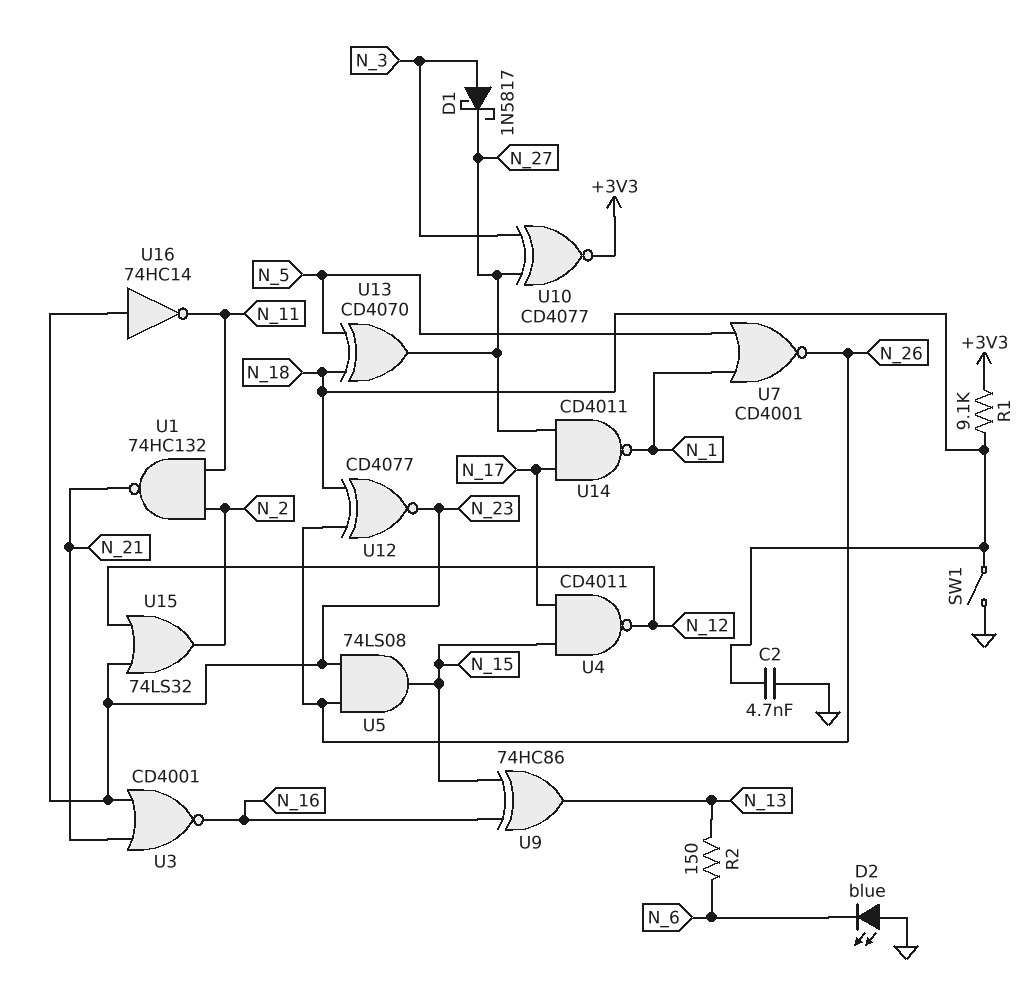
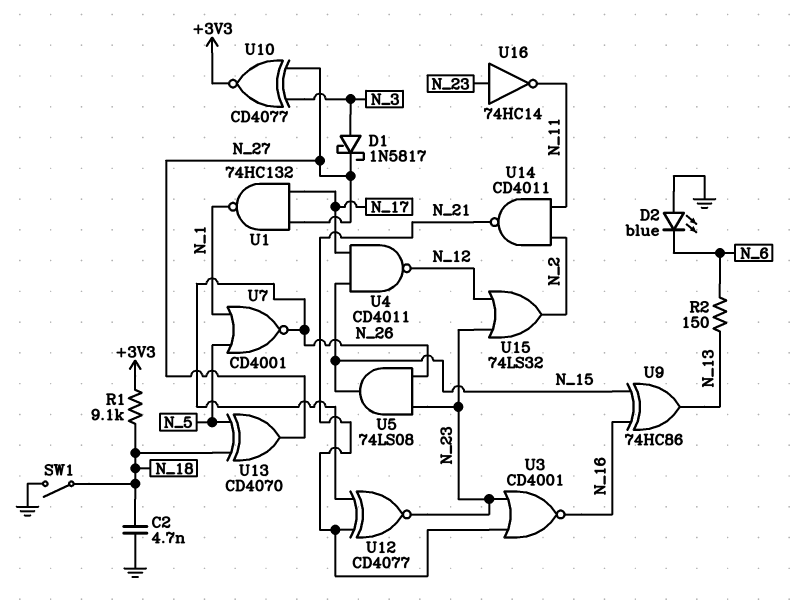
U1: NAND 74HC132 (in N_2, in N_11, out N_21) -> NAND 74HC132 (in N_17, in N_27, out N_1)
U12: XNOR CD4077 (in N_18, in N_26, out N_23) -> XNOR CD4077 (in N_21, in N_26, out N_23)
U14: NAND CD4011 (in N_17, in N_27, out N_1) -> NAND CD4011 (in N_2, in N_11, out N_21)

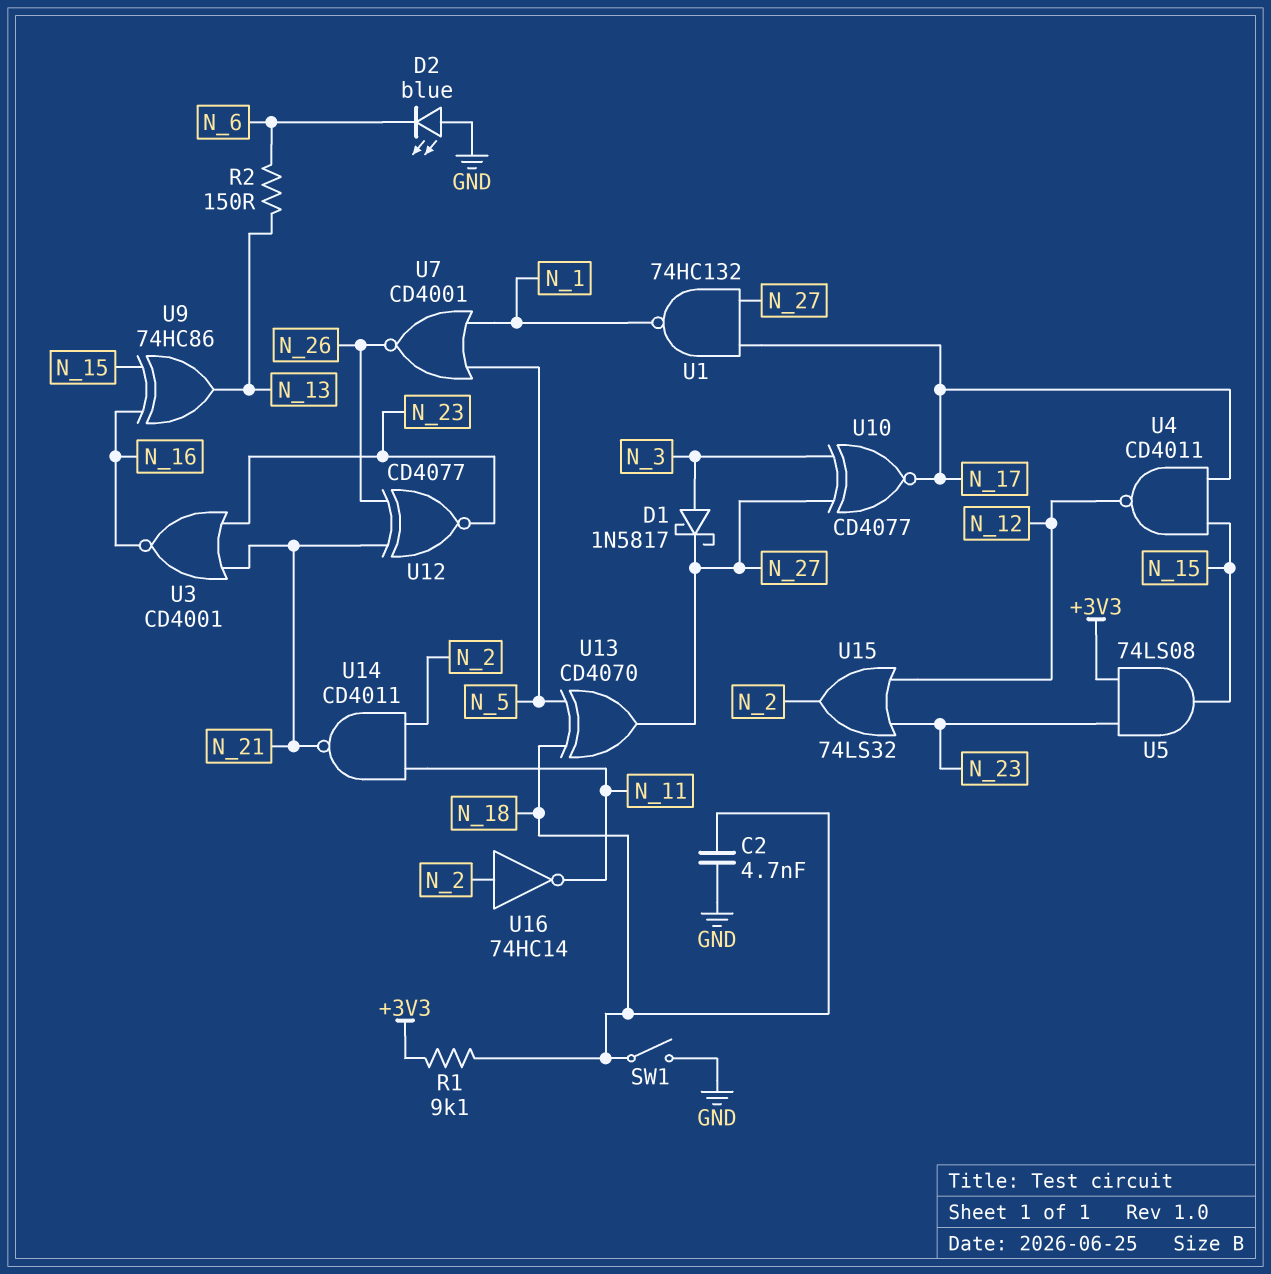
U5: AND 74LS08 (in N_23, in N_26, out N_15) -> AND 74LS08 (in +3V3, in N_23, out N_15)
U10: XNOR CD4077 (in N_3, in N_27, out +3V3) -> XNOR CD4077 (in N_3, in N_27, out N_17)
U16: NOT 74HC14 (in N_23, out N_11) -> NOT 74HC14 (in N_2, out N_11)

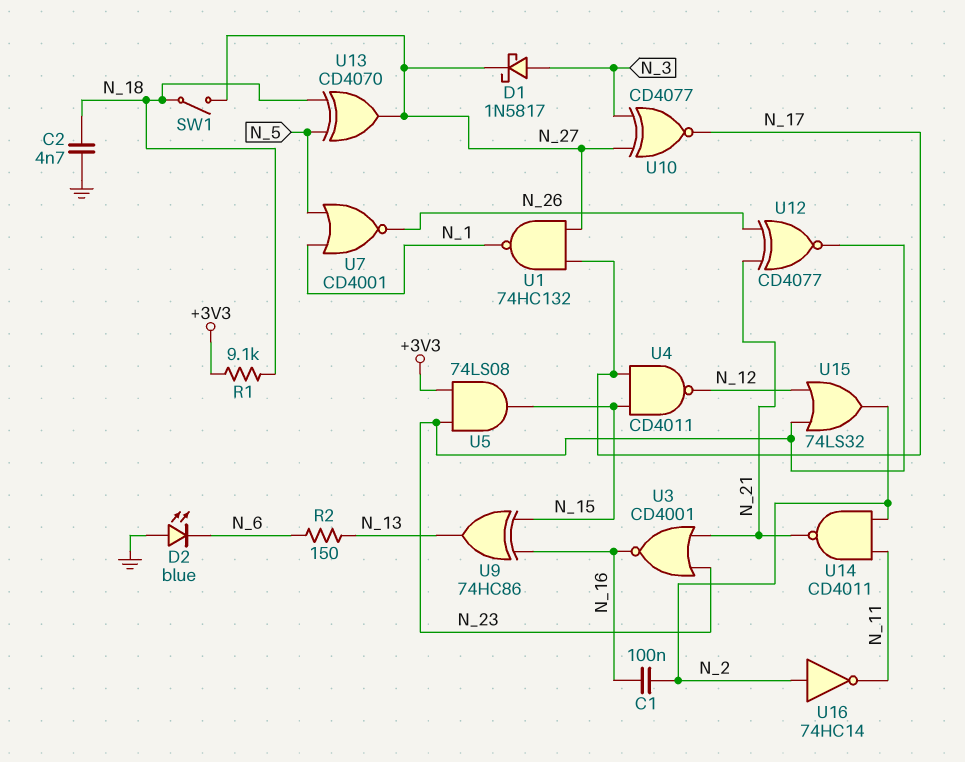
C1: none -> 100nF (N_2, N_16)
SW1: switch (GND, N_18) -> switch (N_18, N_27)

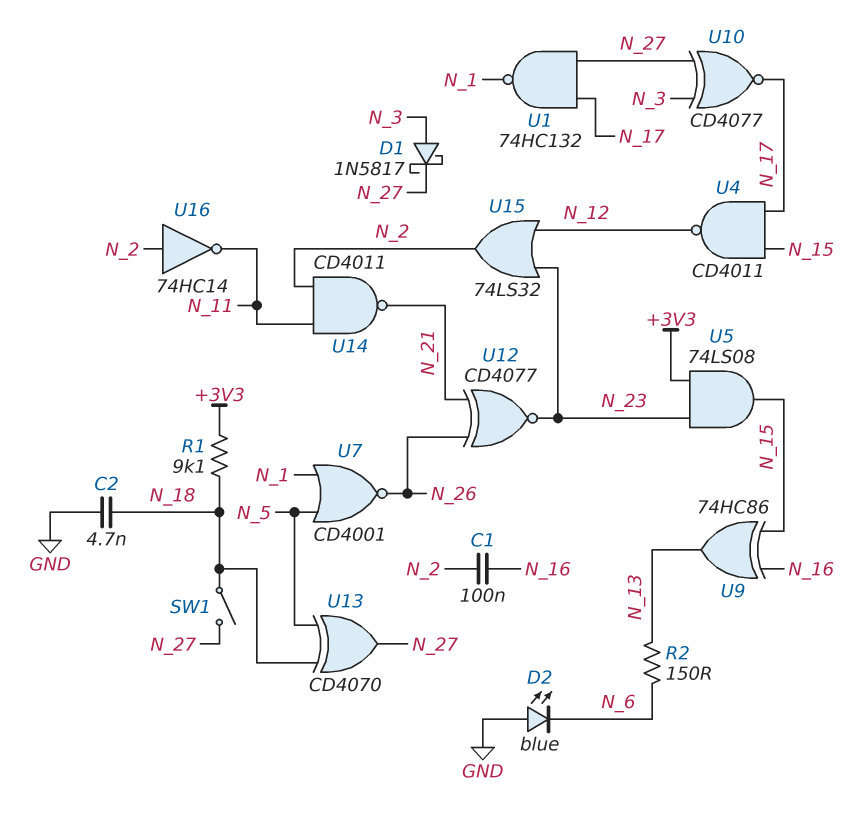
U3: NOR CD4001 (in N_21, in N_23, out N_16) -> none

